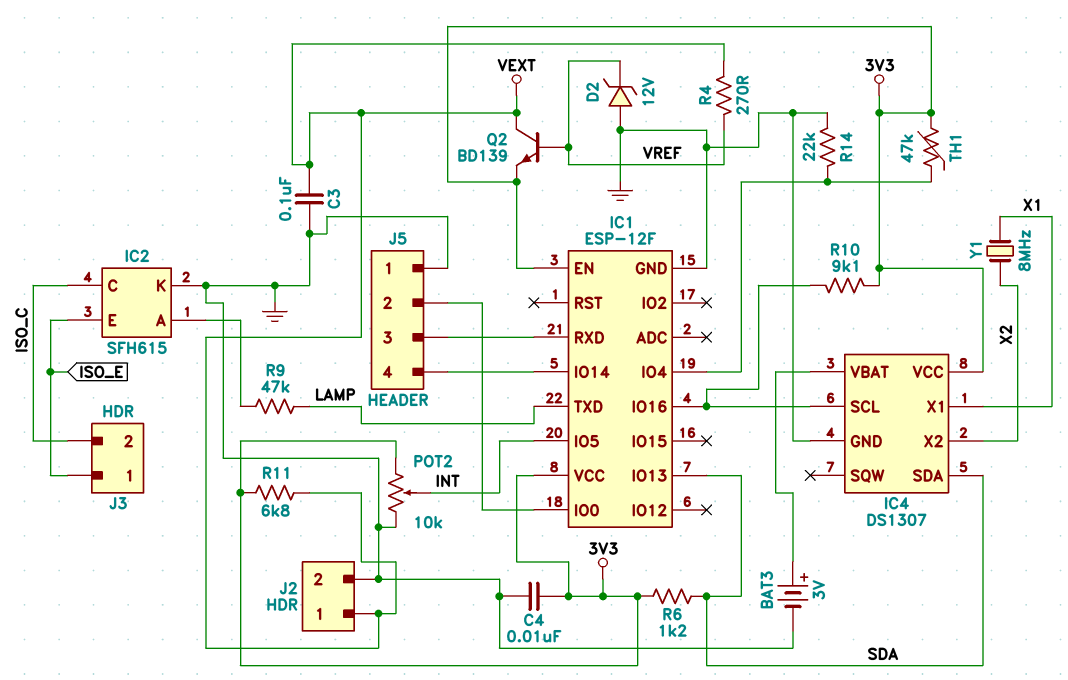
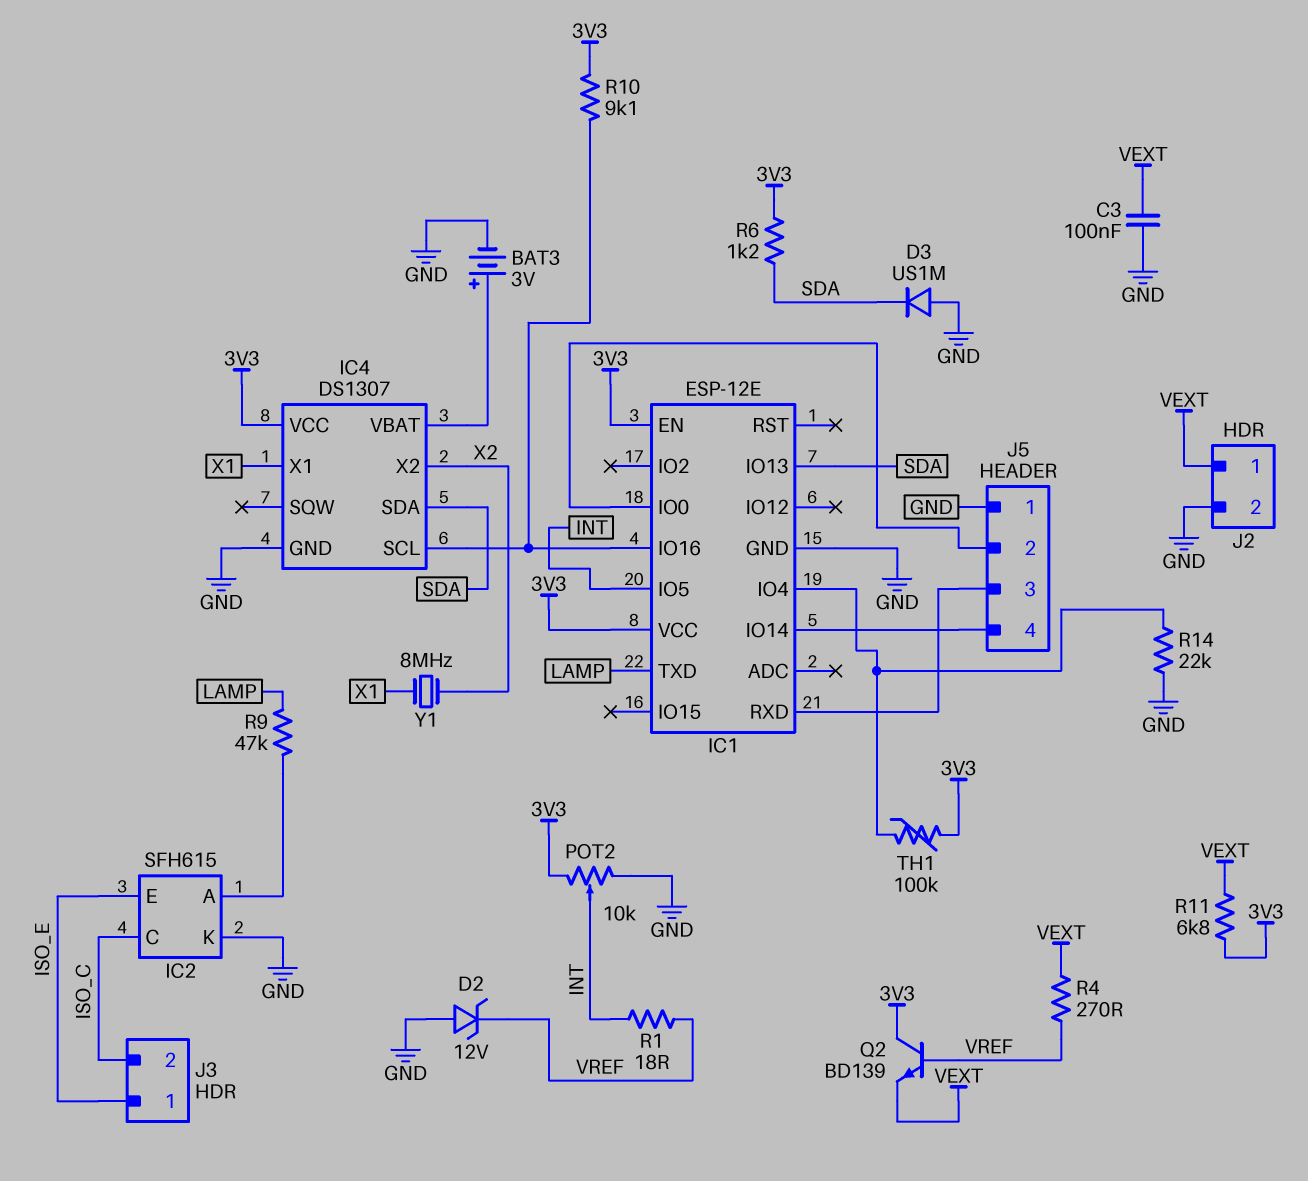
C4: 10nF (3V3, GND) -> none
D3: none -> diode US1M (A GND, K SDA)
IC1: ESP-12F -> ESP-12E
Q2: NPN BD139 (B VREF, C VEXT, E 3V3) -> NPN BD139 (B VREF, C 3V3, E VEXT)
R1: none -> 18 (INT, VREF)
TH1: 47k (3V3, IC1/IO4) -> 100k (3V3, IC1/IO4)

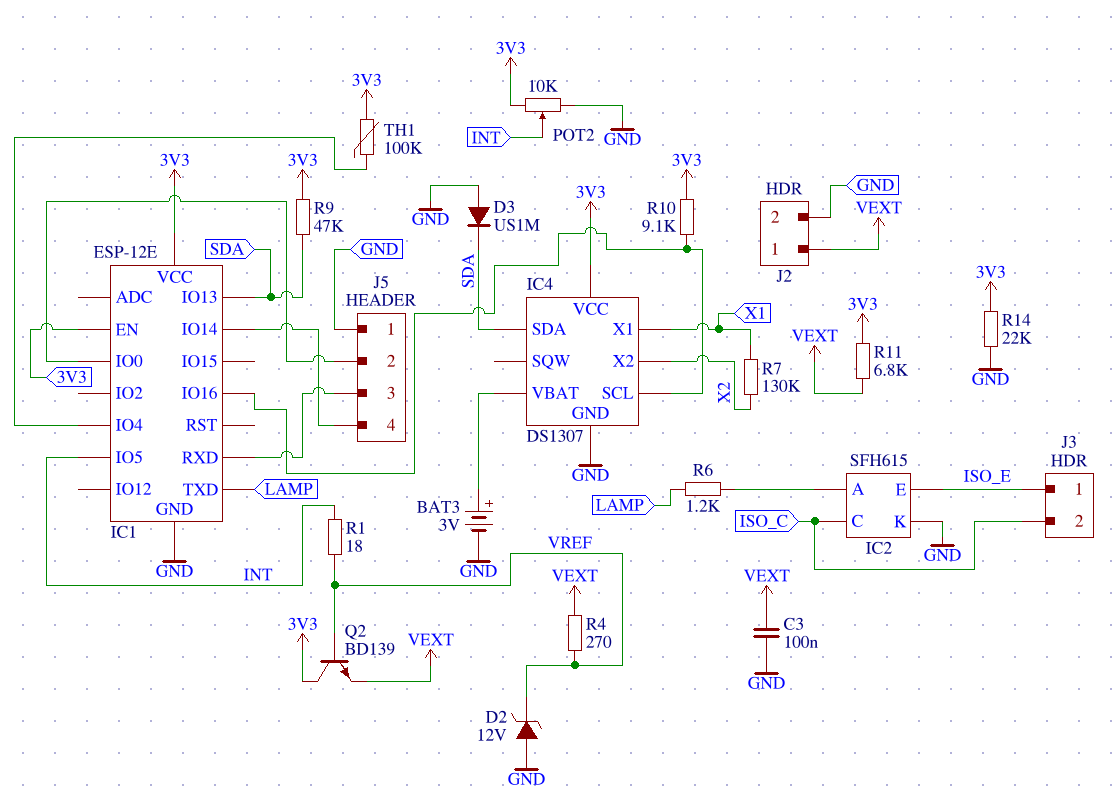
R6: 1.2k (3V3, SDA) -> 1.2k (IC2/A, LAMP)
R7: none -> 130k (X1, X2)
R9: 47k (IC2/A, LAMP) -> 47k (3V3, SDA)
R14: 22k (GND, IC1/IO4) -> 22k (3V3, GND)
Y1: 8MHz (X1, X2) -> none

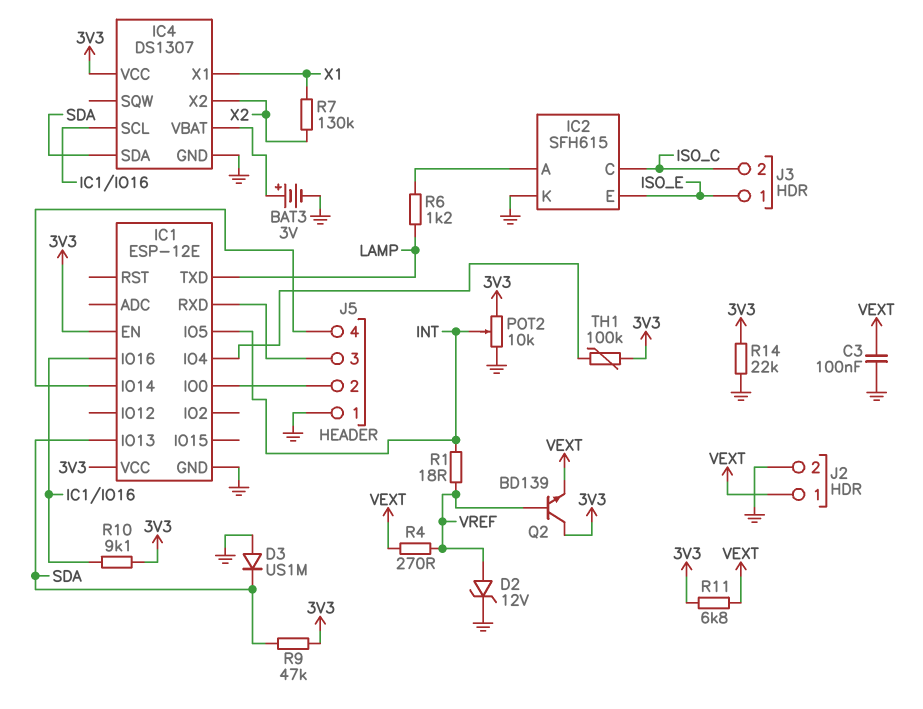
D2: zener 12V (A GND, K VREF) -> zener 12V (A VREF, K GND)

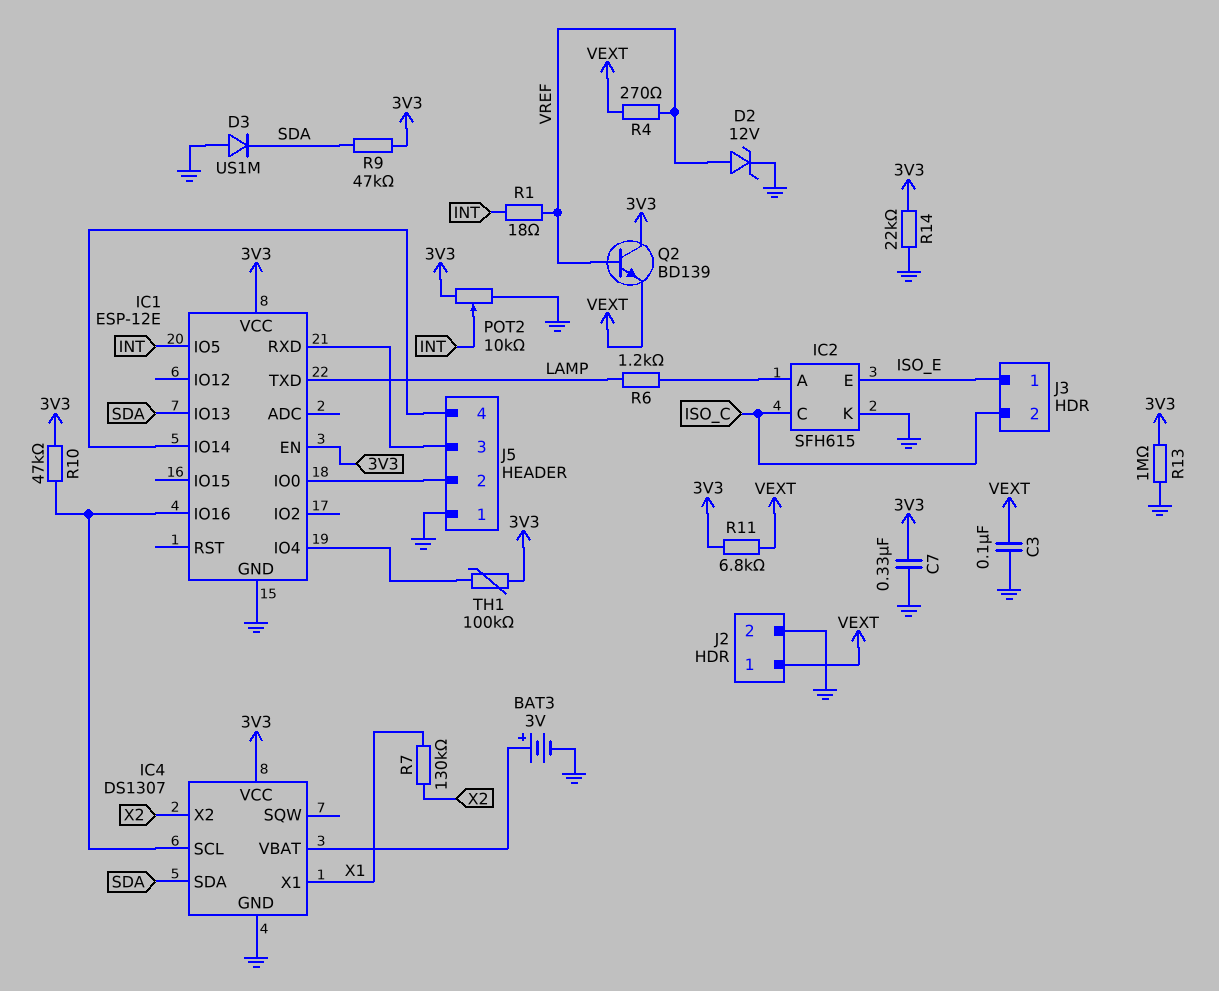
C7: none -> 330nF (3V3, GND)
R10: 9.1k (3V3, IC1/IO16) -> 47k (3V3, IC1/IO16)
R13: none -> 1M (3V3, GND)

